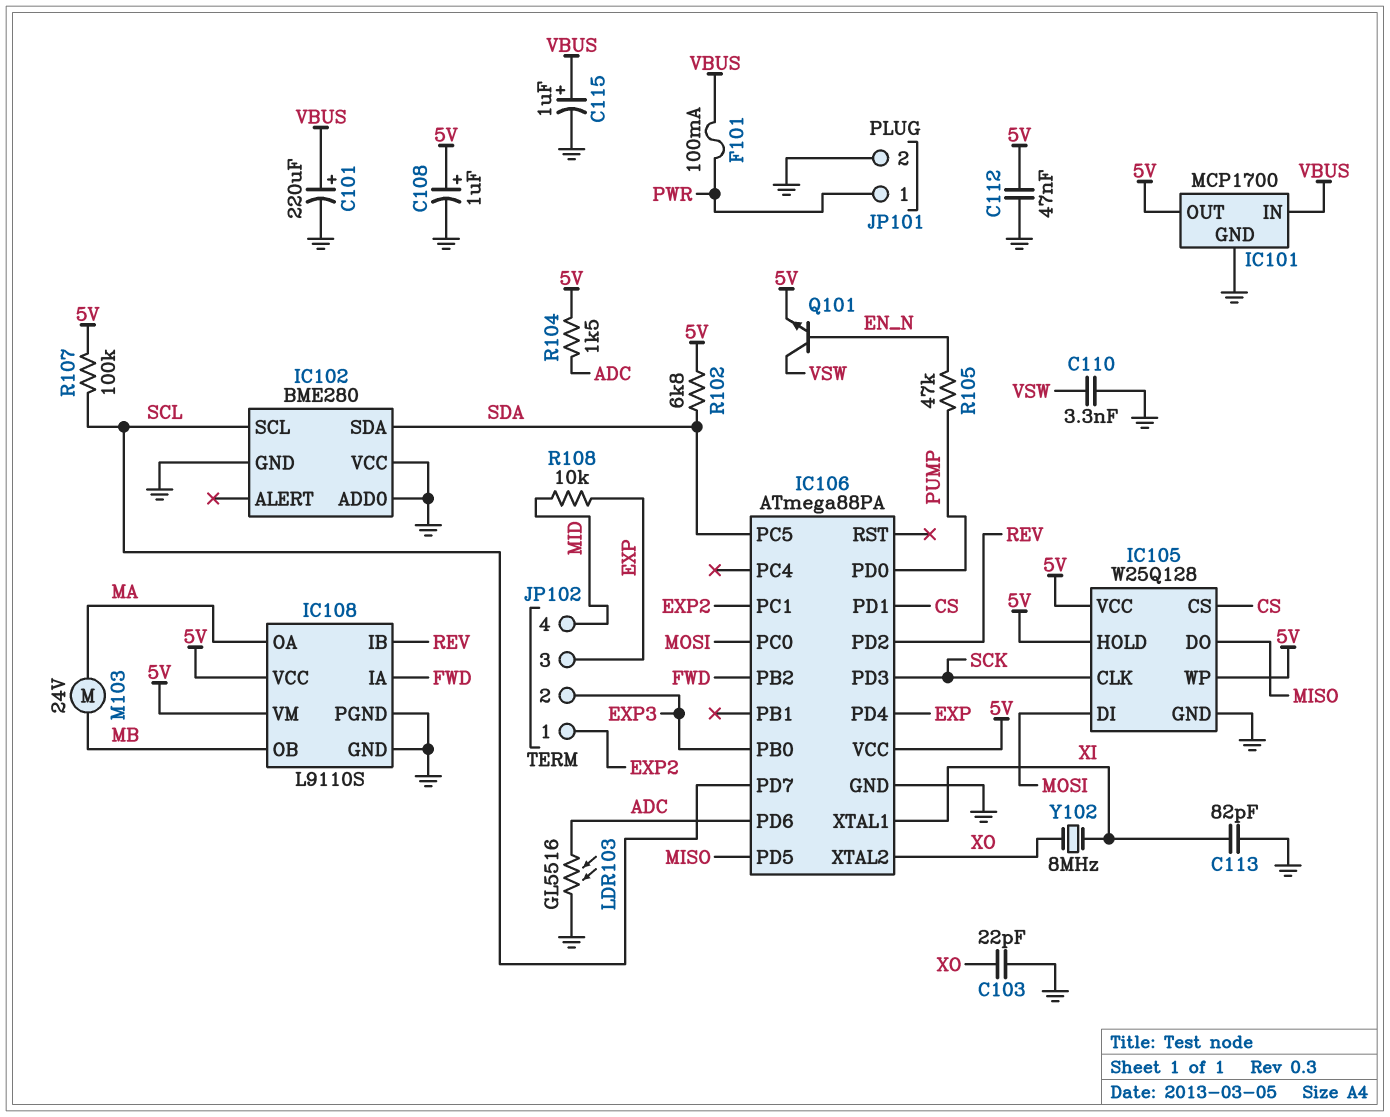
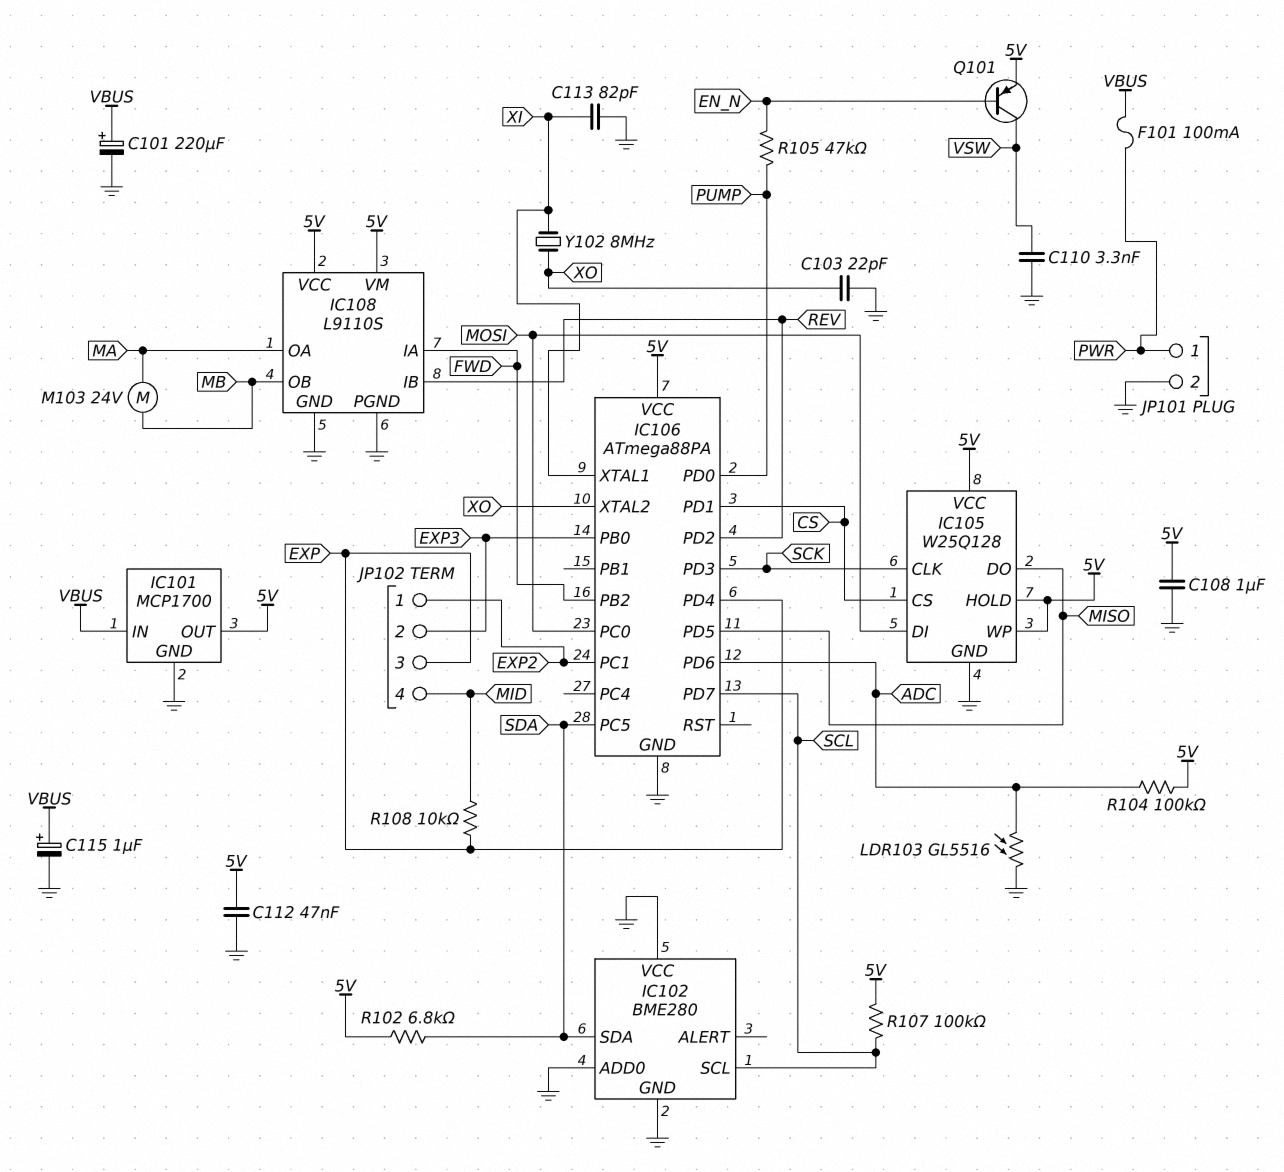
C108: 1uF (plus 5V, minus GND) -> 1uF (5V, GND)
Q101: NPN (B EN_N, C VSW, E 5V) -> PNP (B EN_N, C VSW, E 5V)
R104: 1.5k (5V, ADC) -> 100k (5V, ADC)

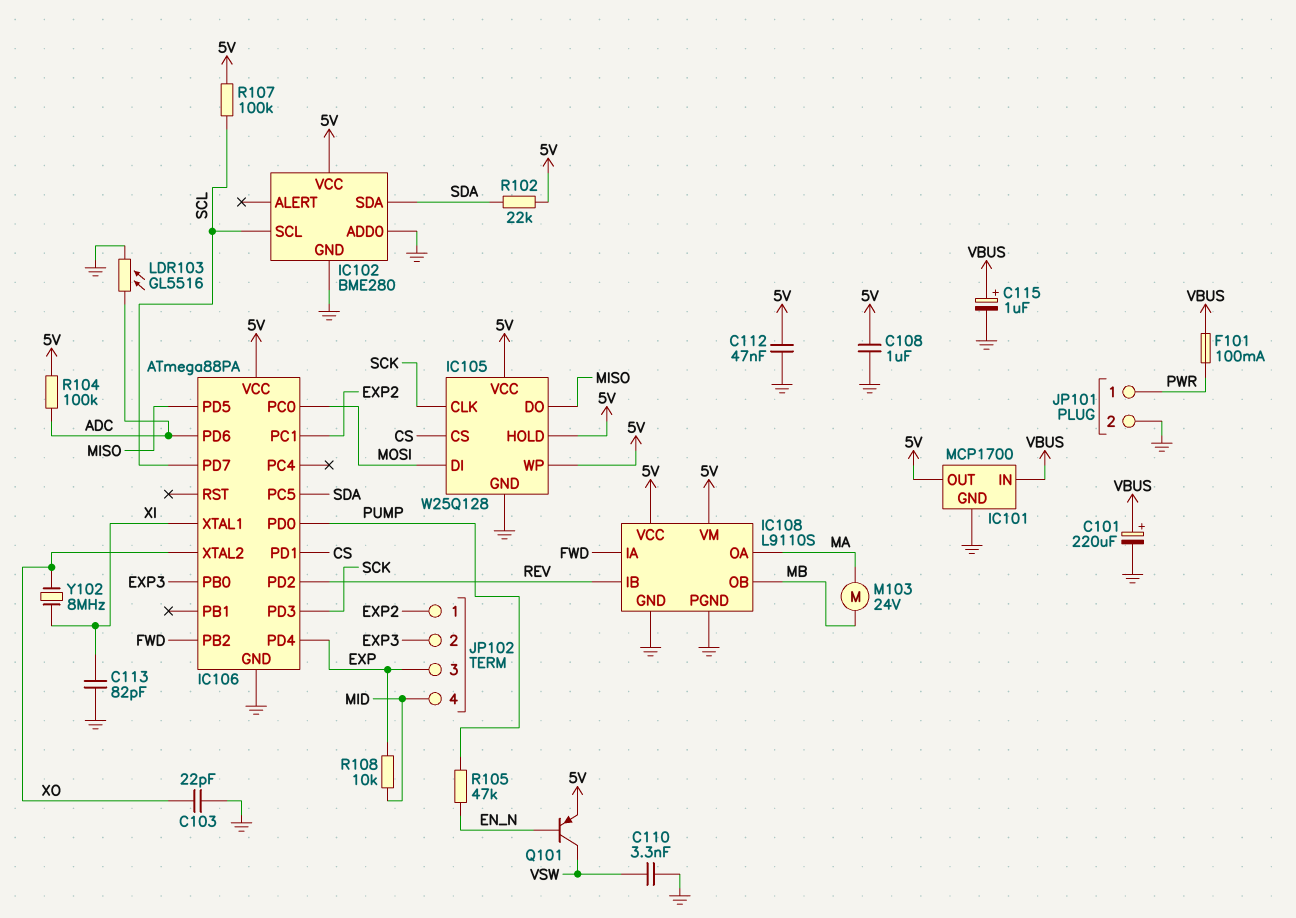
IC102 pin VCC: GND -> 5V
R102: 6.8k (5V, SDA) -> 22k (5V, SDA)

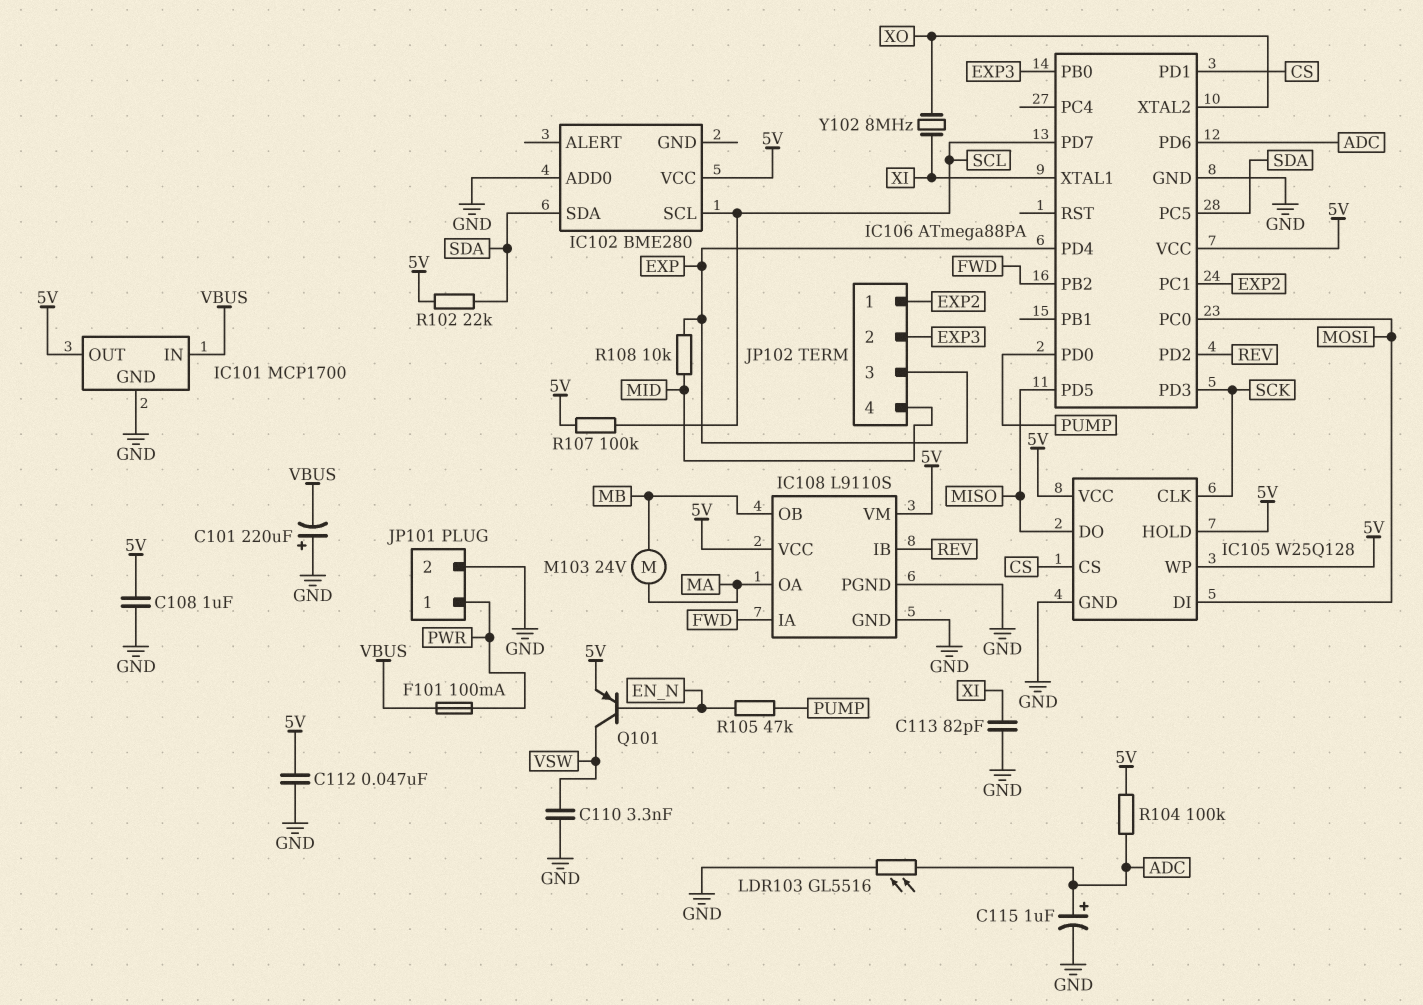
C101: 220uF (plus VBUS, minus GND) -> 220uF (plus GND, minus VBUS)
C103: 22pF (GND, XO) -> none
C115: 1uF (plus VBUS, minus GND) -> 1uF (plus ADC, minus GND)
IC102 pin GND: GND -> none

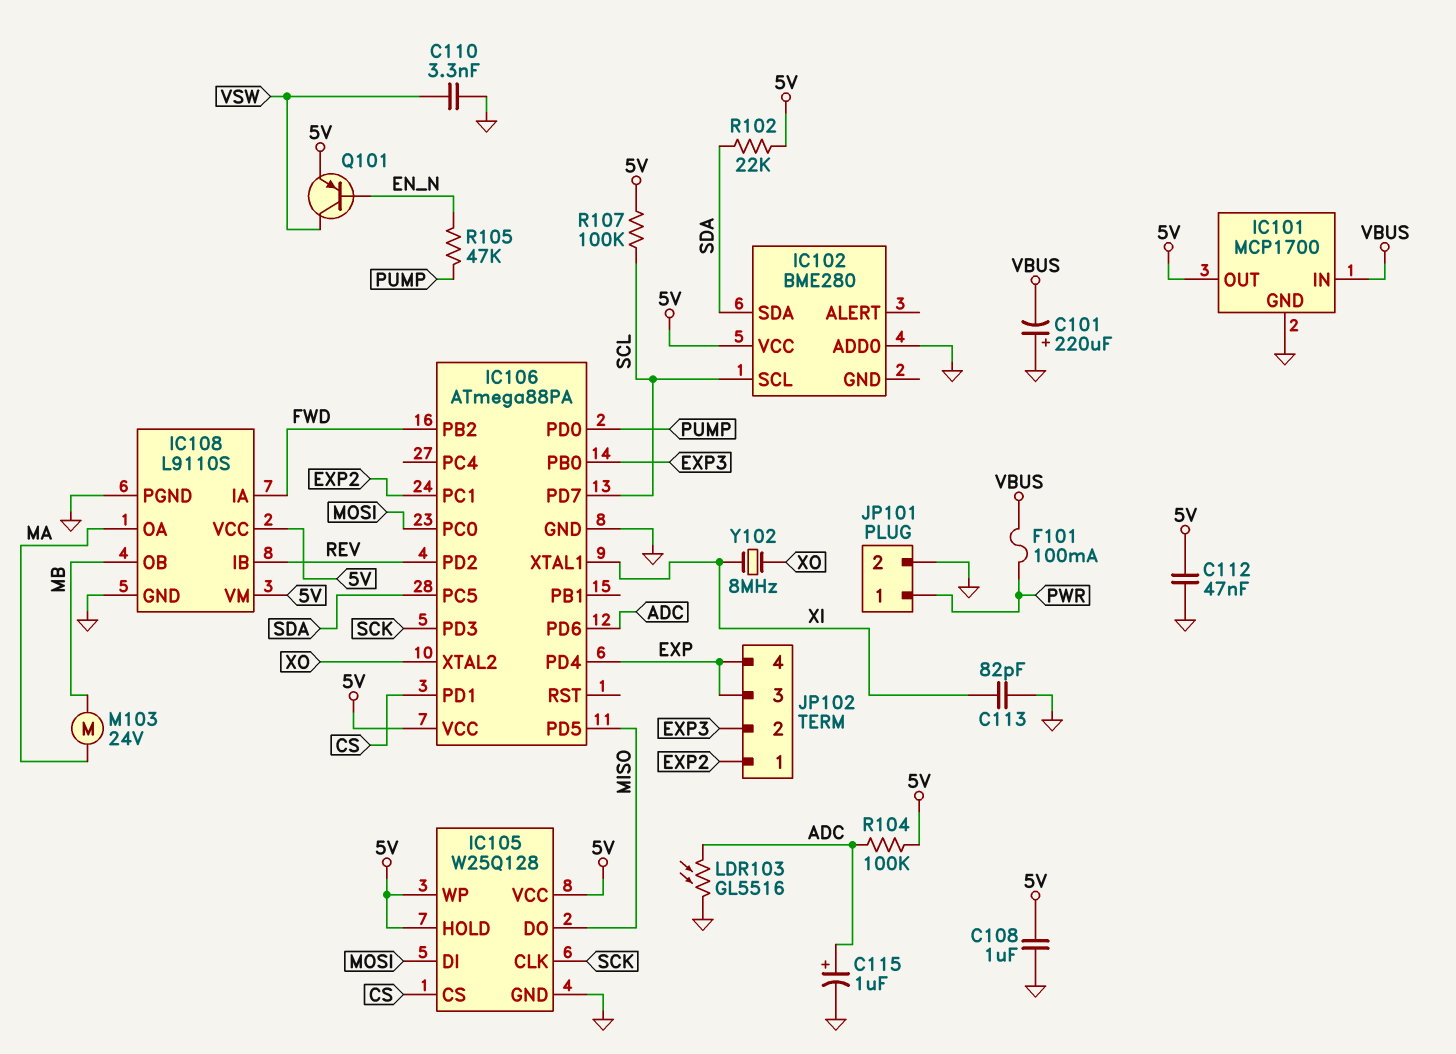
JP102 pin 4: MID -> EXP
R108: 10k (EXP, MID) -> none

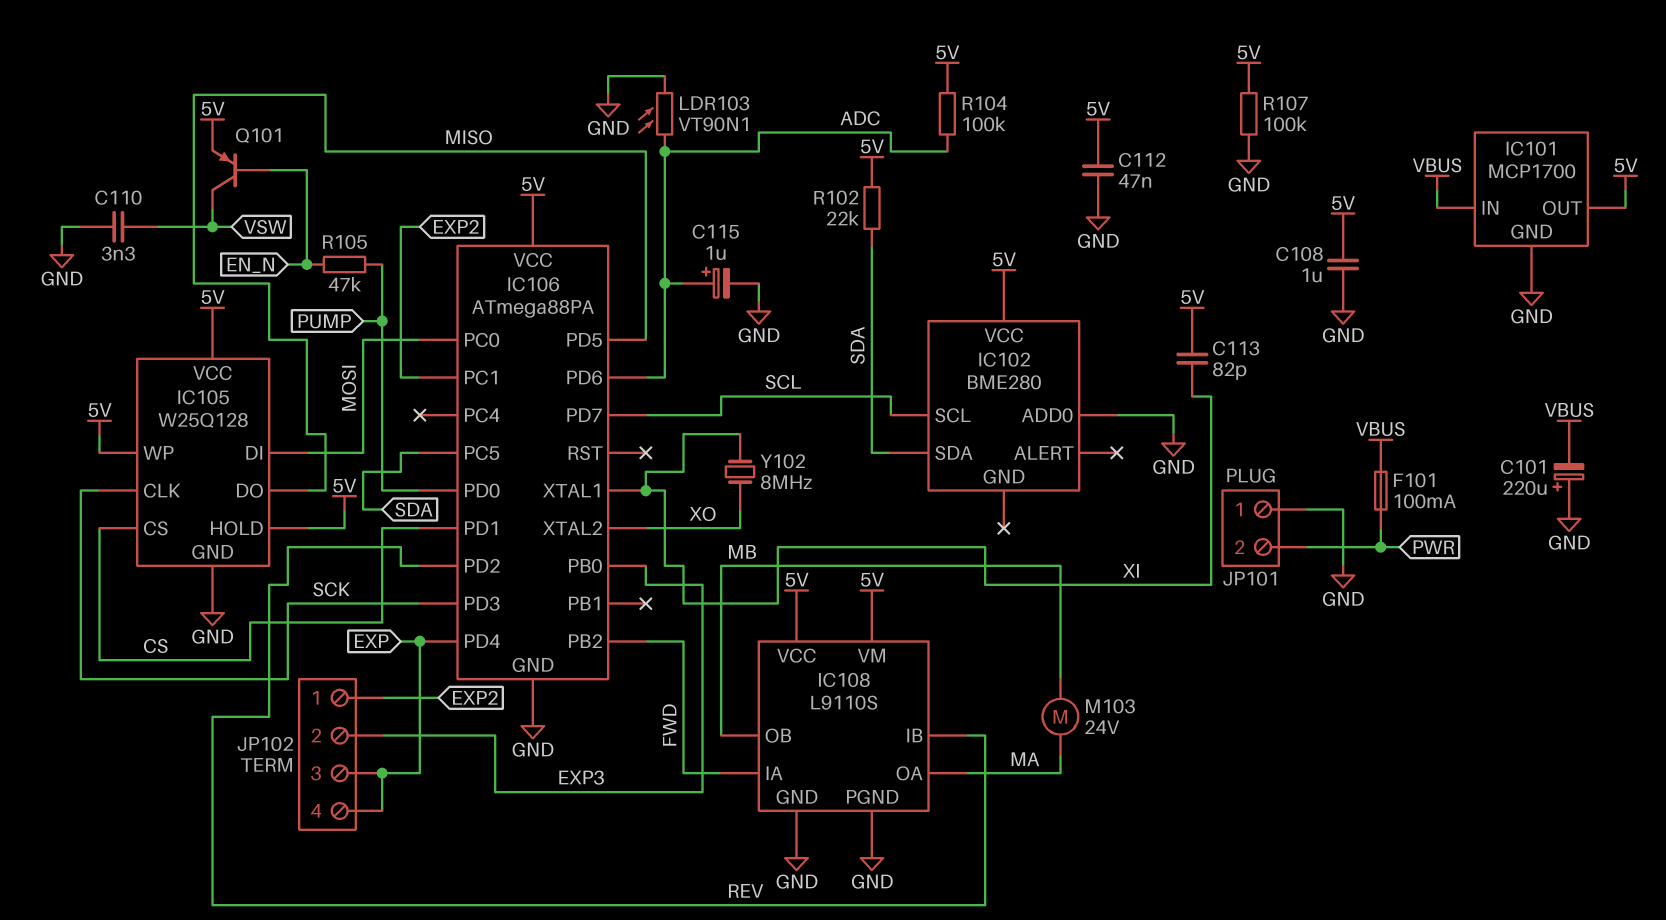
C113: 82pF (GND, XI) -> 82pF (5V, XI)
JP101 pin 1: PWR -> GND
JP101 pin 2: GND -> PWR
LDR103: GL5516 (ADC, GND) -> VT90N1 (ADC, GND)
R107: 100k (5V, SCL) -> 100k (5V, GND)

